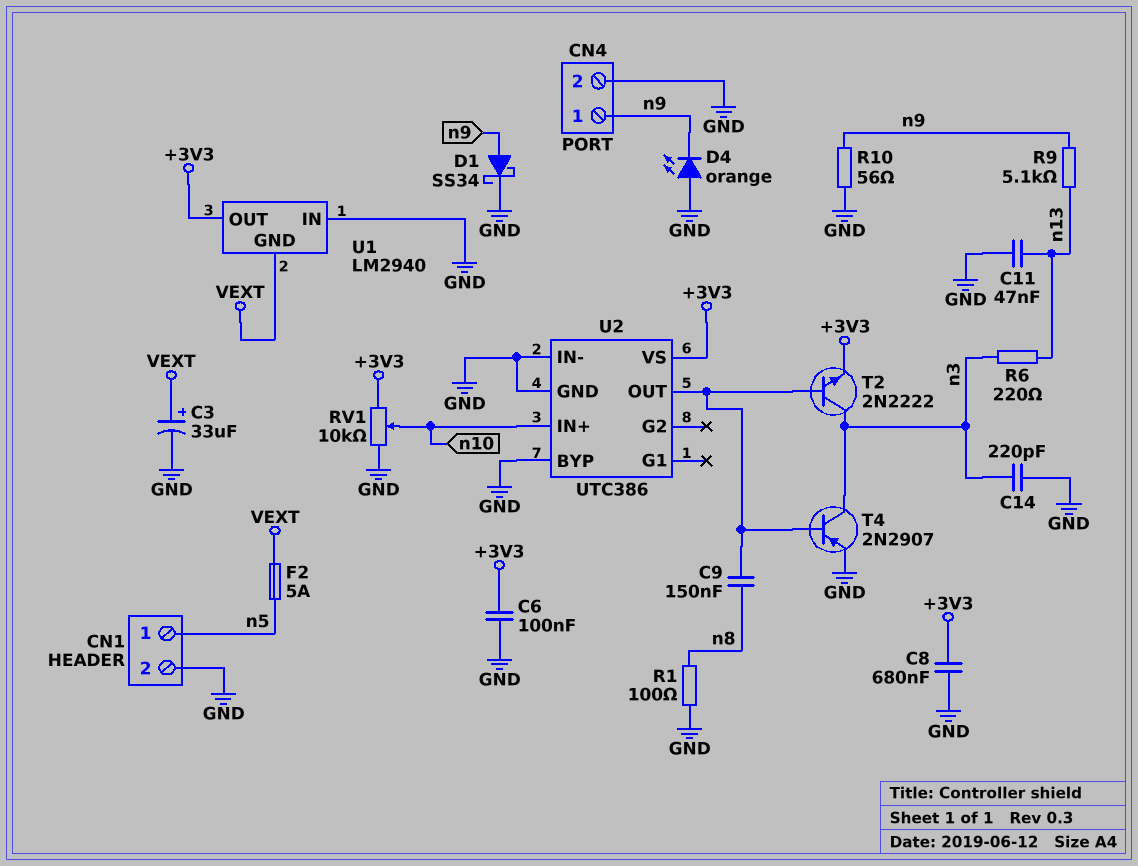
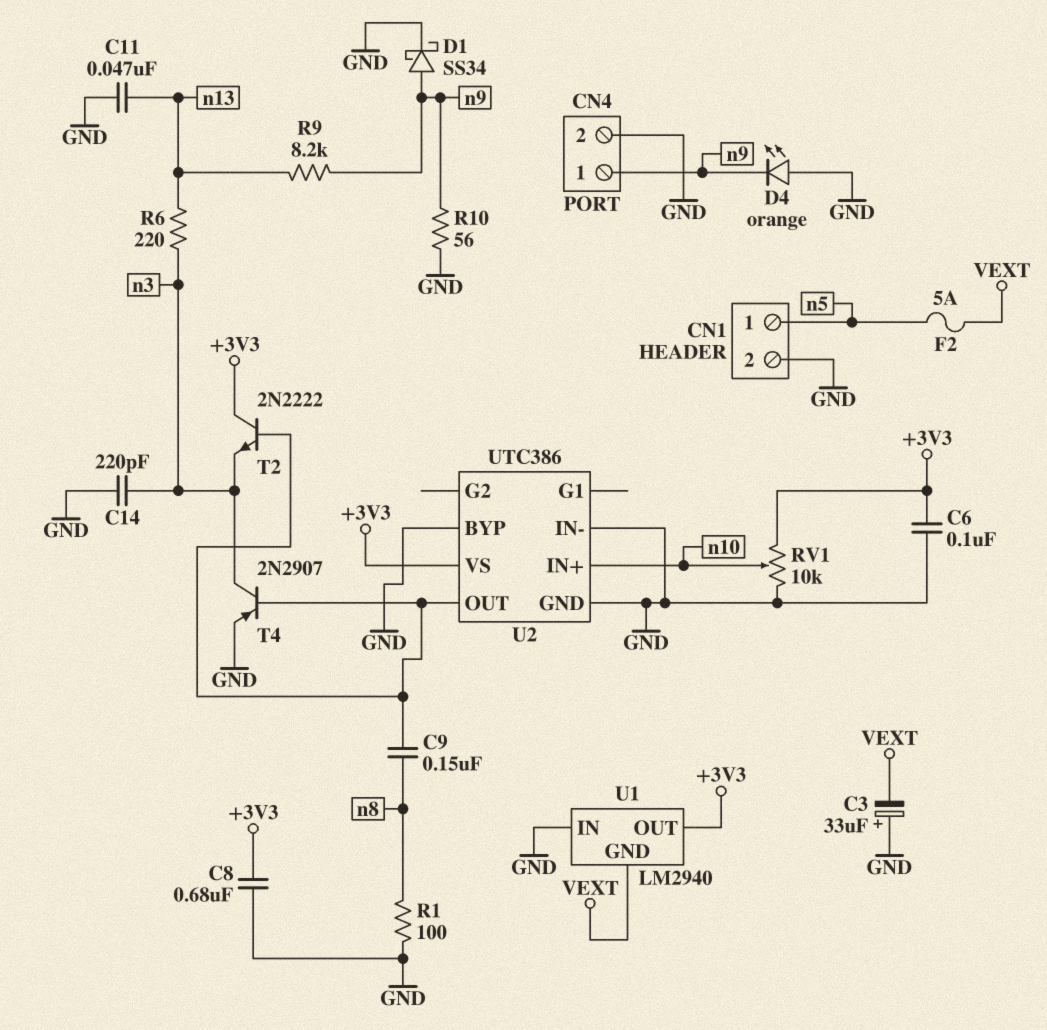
C3: 33uF (plus VEXT, minus GND) -> 33uF (plus GND, minus VEXT)
R9: 5.1k (n9, n13) -> 8.2k (n9, n13)
T2: NPN 2N2222 (B U2/OUT, C n3, E +3V3) -> NPN 2N2222 (B U2/OUT, C +3V3, E n3)

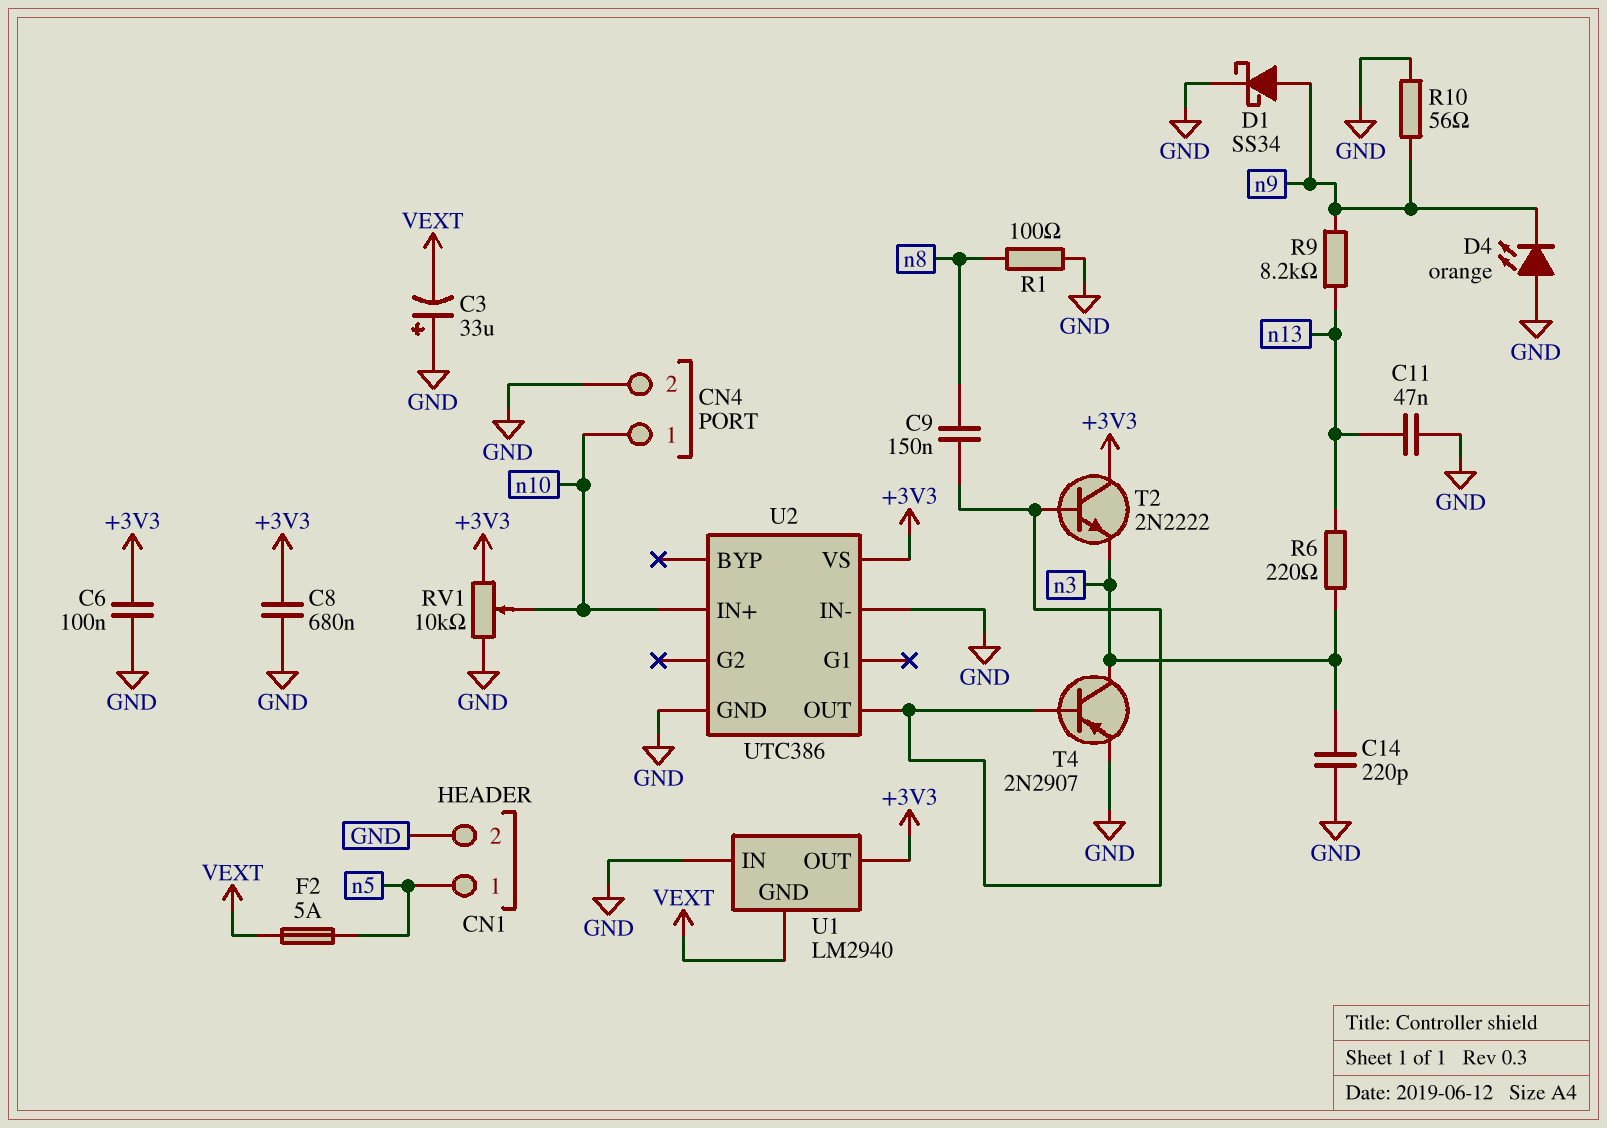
CN4 pin 1: n9 -> n10
U2 pin BYP: GND -> none

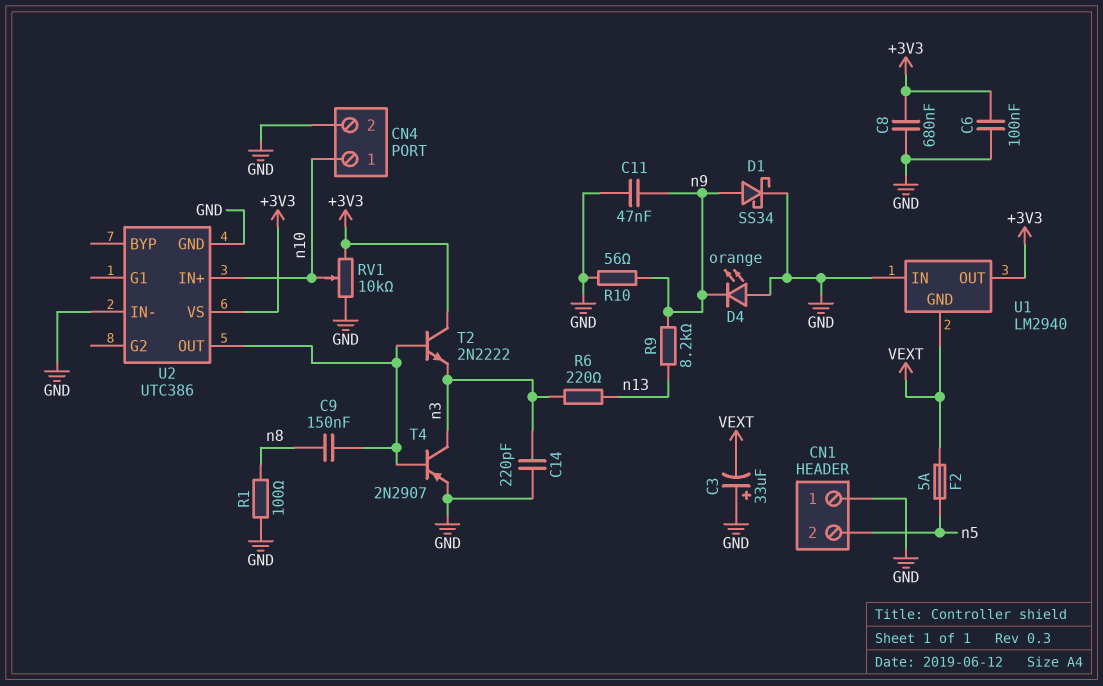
C11: 47nF (GND, n13) -> 47nF (GND, n9)
CN1 pin 1: n5 -> GND
CN1 pin 2: GND -> n5

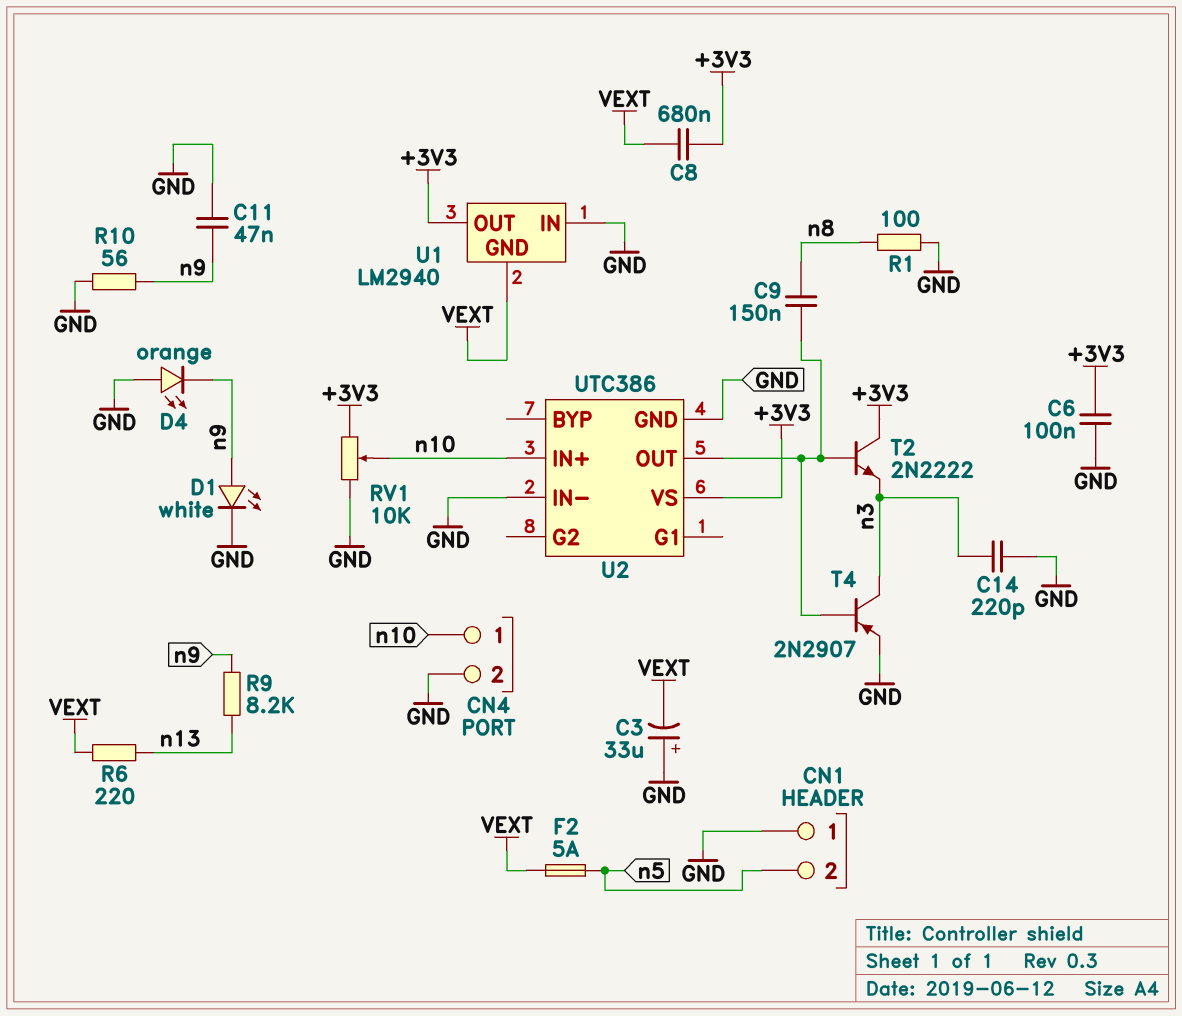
C8: 680nF (+3V3, GND) -> 680nF (+3V3, VEXT)
D1: schottky SS34 (A n9, K GND) -> LED white (A n9, K GND)
R6: 220 (n3, n13) -> 220 (VEXT, n13)

